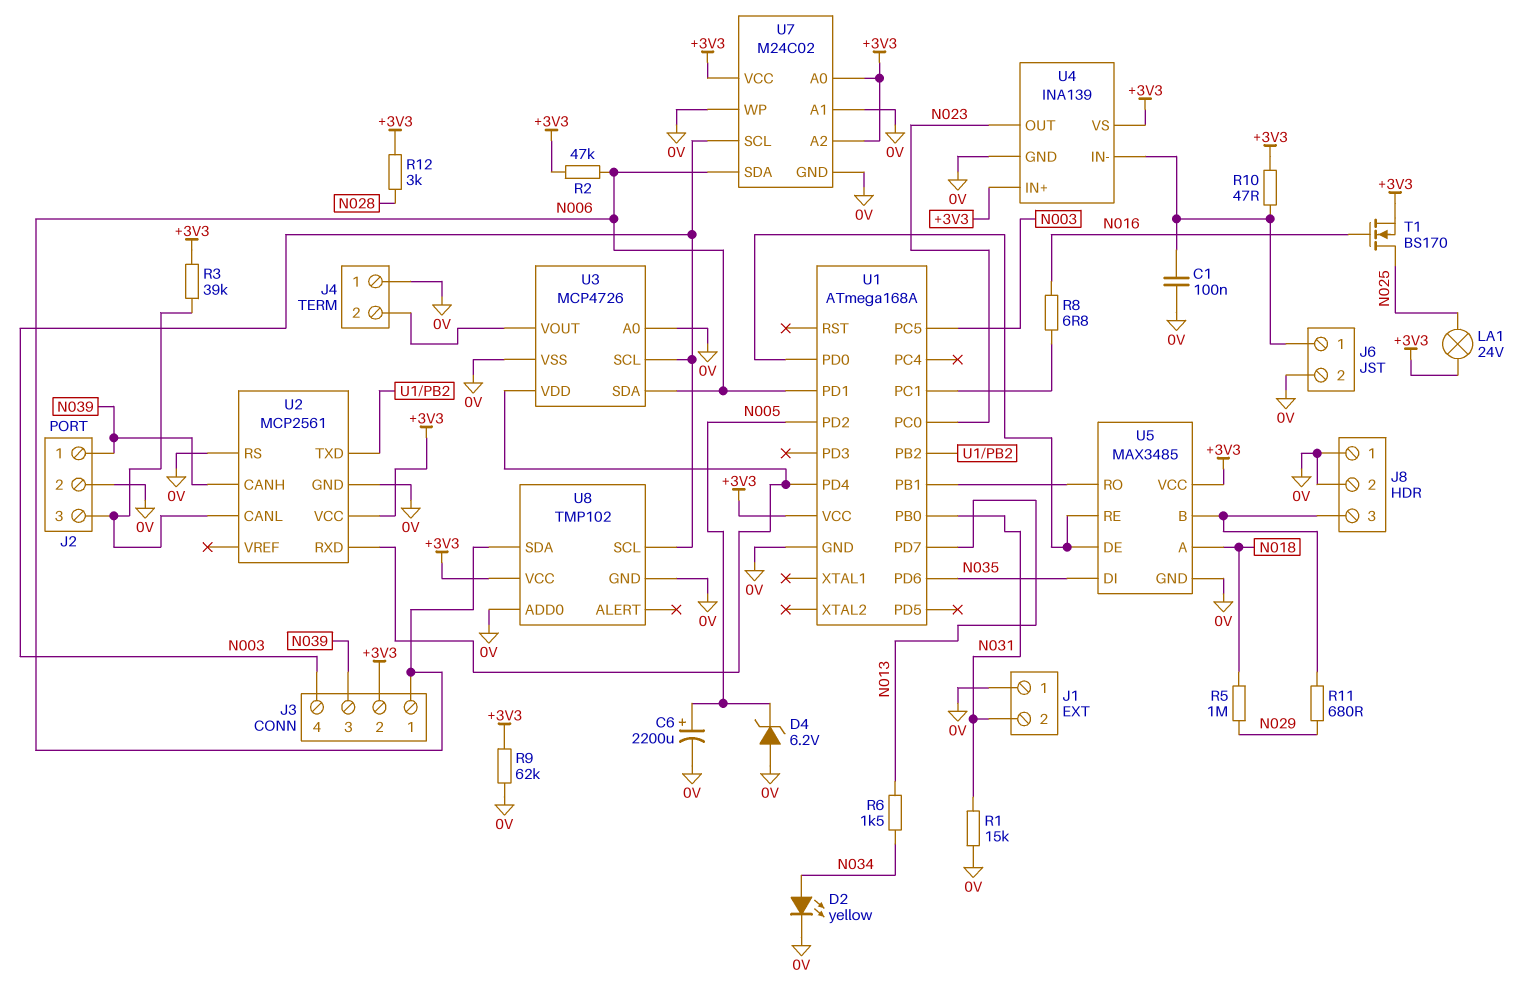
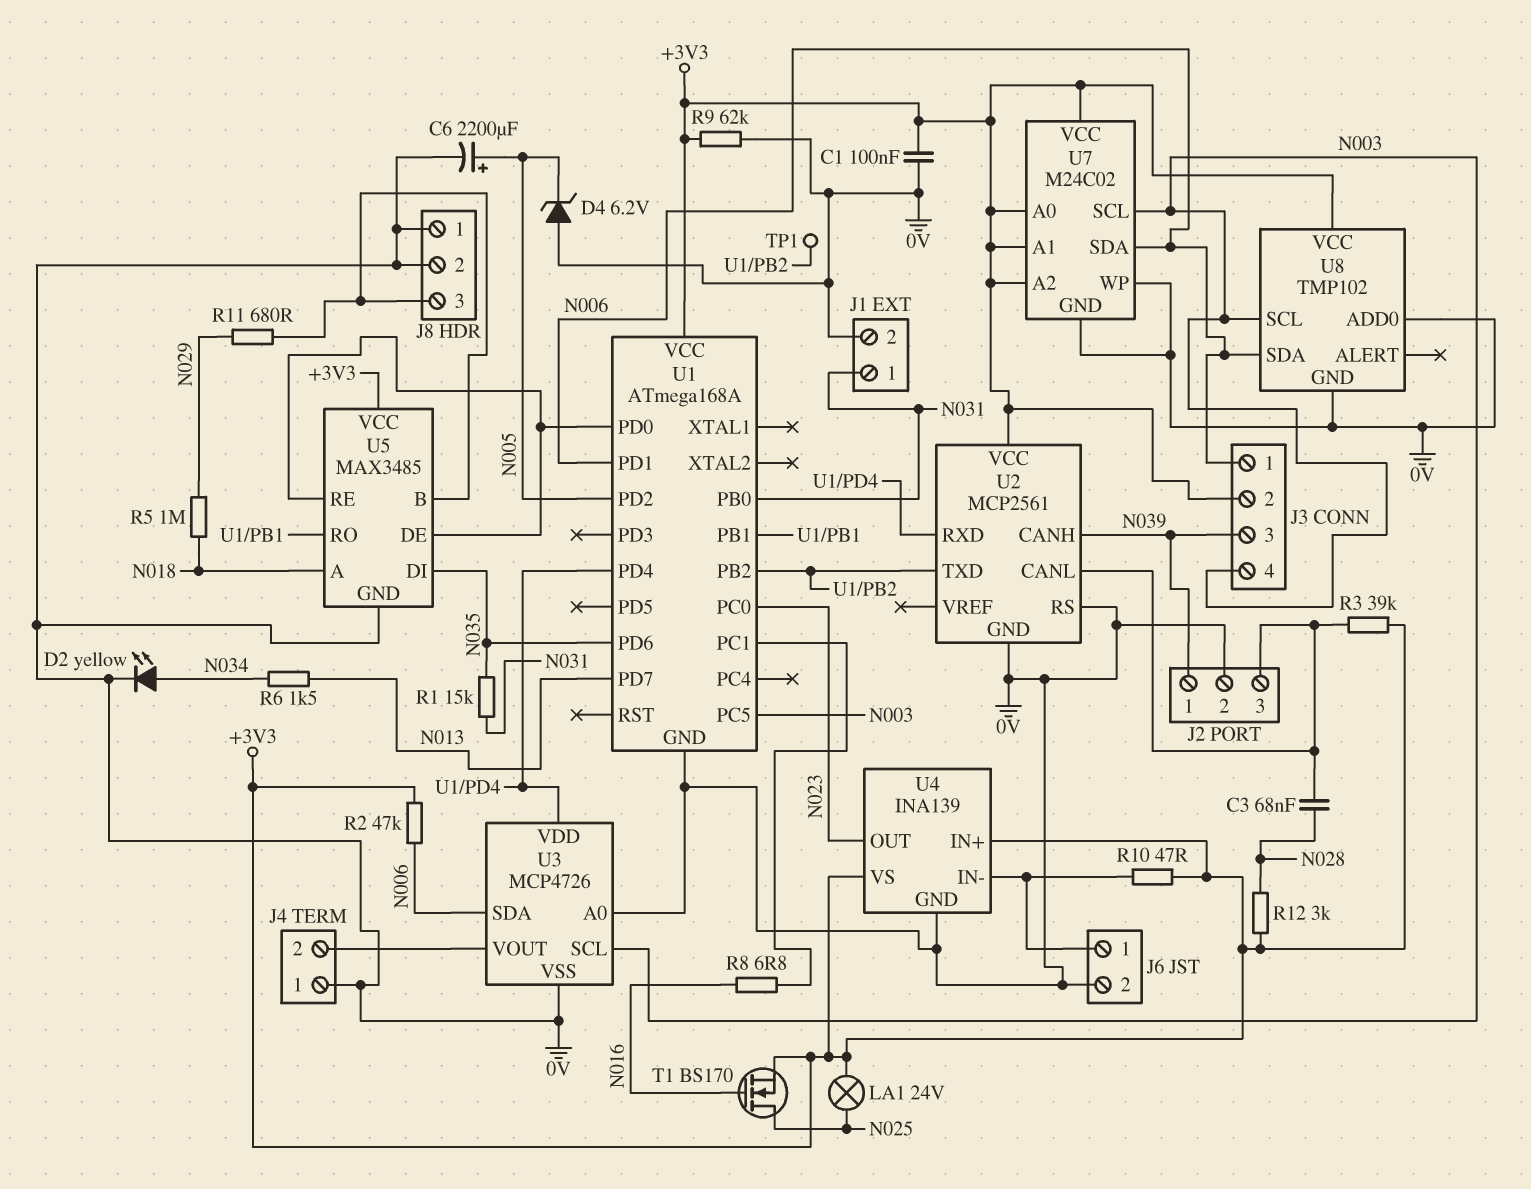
C1: 100nF (0V, J6/1) -> 100nF (+3V3, 0V)
C3: none -> 68nF (J2/3, N028)
J1 pin 1: 0V -> N031
J1 pin 2: N031 -> 0V
R1: 15k (0V, N031) -> 15k (N031, N035)
TP1: none -> test point (U1/PB2)
U7 pin A1: 0V -> +3V3

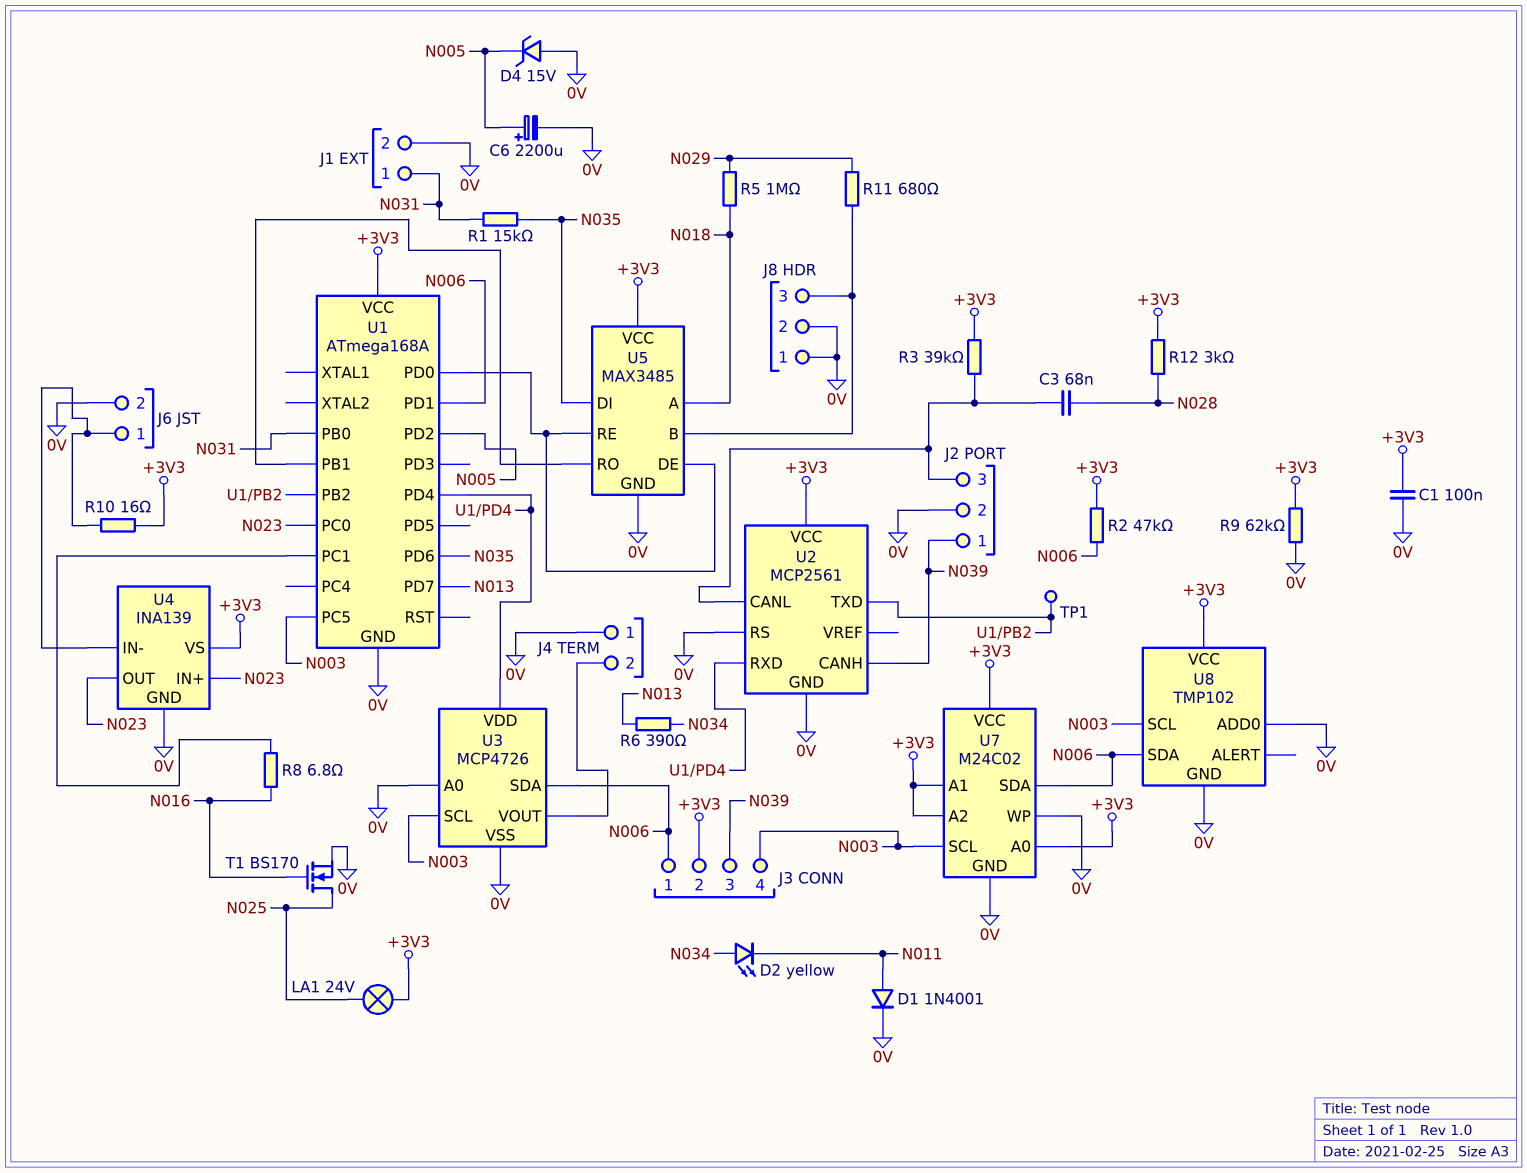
D1: none -> diode 1N4001 (A N011, K 0V)
D2: LED yellow (A N034, K 0V) -> LED yellow (A N034, K N011)
D4: zener 6.2V (A 0V, K N005) -> zener 15V (A 0V, K N005)
R6: 1.5k (N013, N034) -> 390 (N013, N034)
R10: 47 (+3V3, J6/1) -> 16 (+3V3, J6/1)
T1: NMOS BS170 (G N016, D N025, S +3V3) -> NMOS BS170 (G N016, D N025, S 0V)
U4 pin IN+: +3V3 -> N023

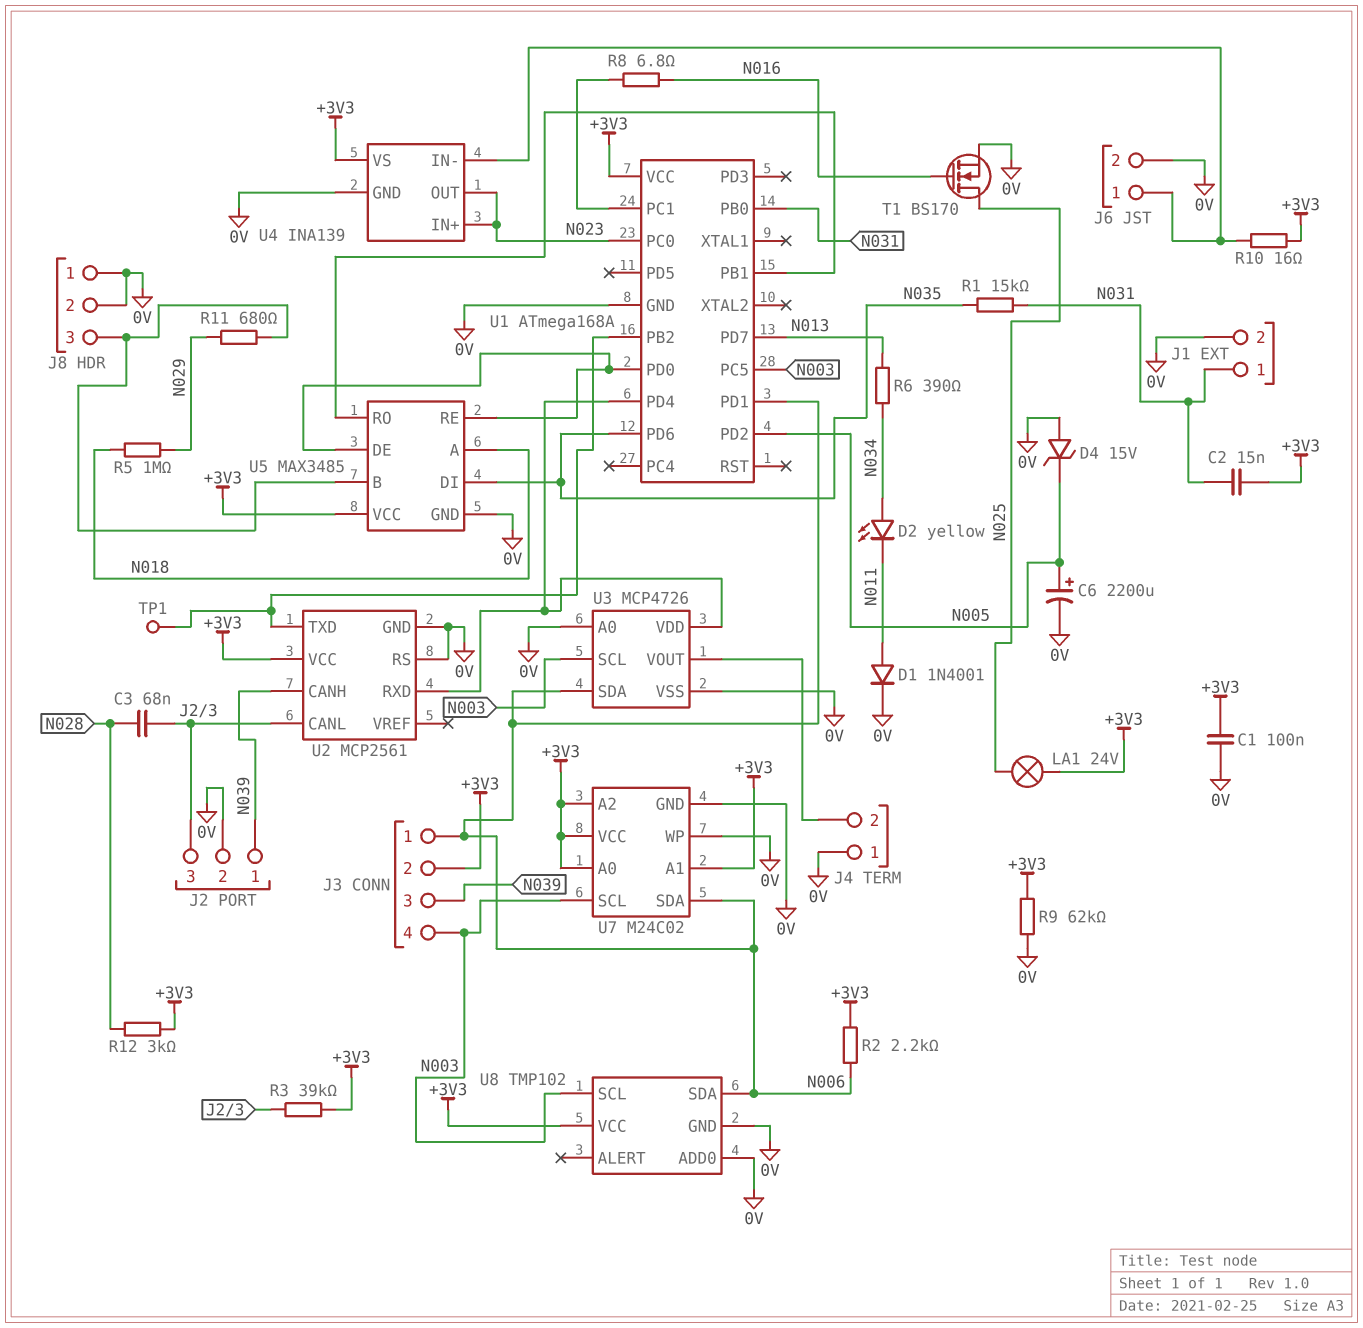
C2: none -> 15nF (+3V3, N031)
R2: 47k (+3V3, N006) -> 2.2k (+3V3, N006)

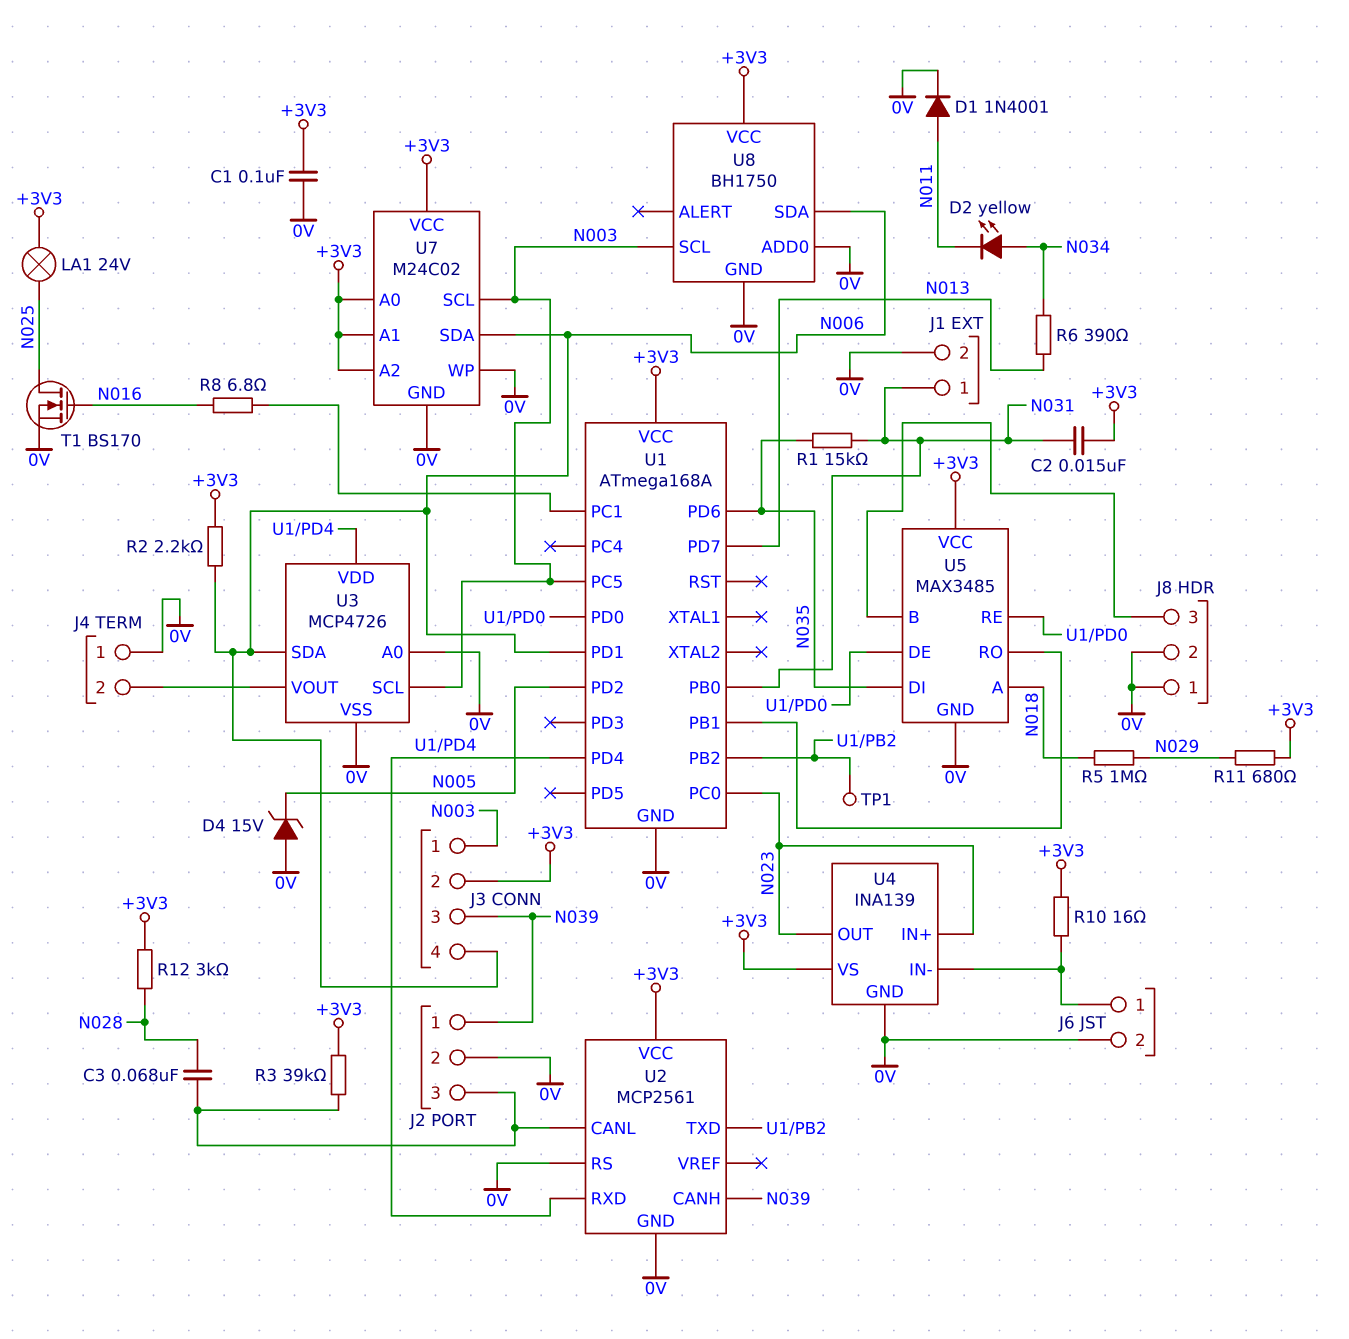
C6: 2200uF (plus N005, minus 0V) -> none
J3 pin 1: N006 -> N003
J3 pin 4: N003 -> N006
R9: 62k (+3V3, 0V) -> none
R11: 680 (J8/3, N029) -> 680 (+3V3, N029)
U8: TMP102 -> BH1750

